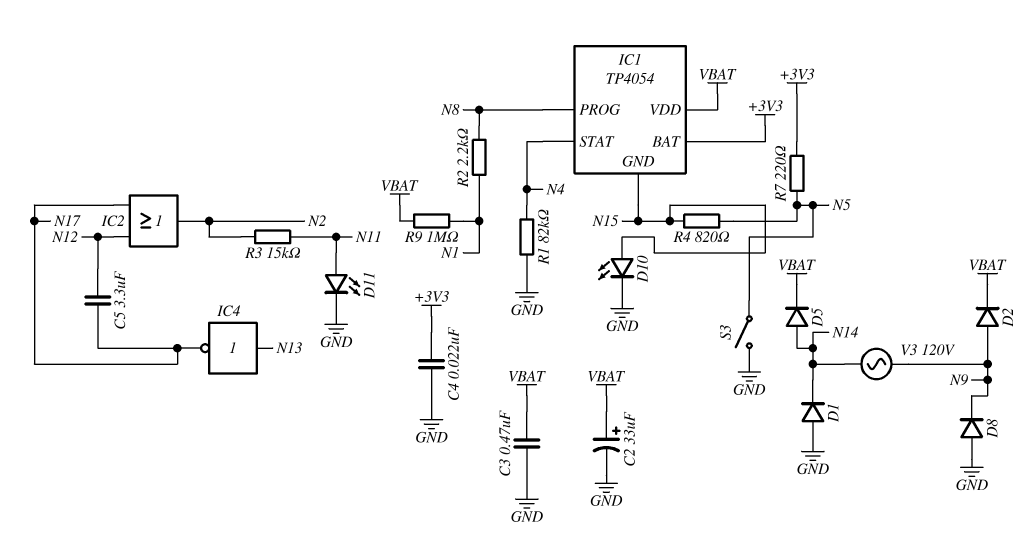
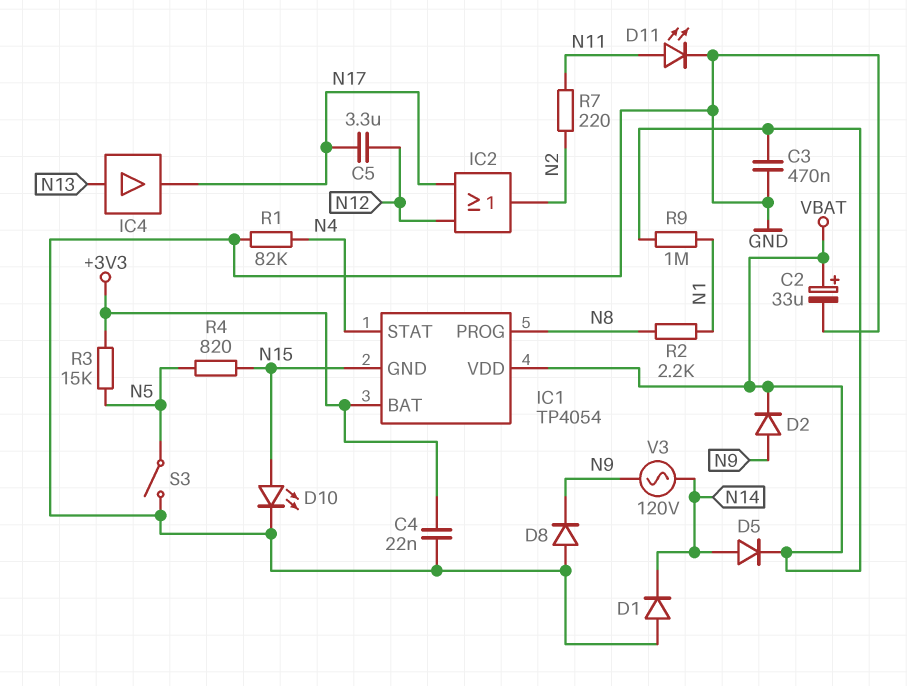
IC4: NOT (in N13, out N17) -> buffer (in N13, out N17)
R3: 15k (N2, N11) -> 15k (+3V3, N5)
R7: 220 (+3V3, N5) -> 220 (N2, N11)

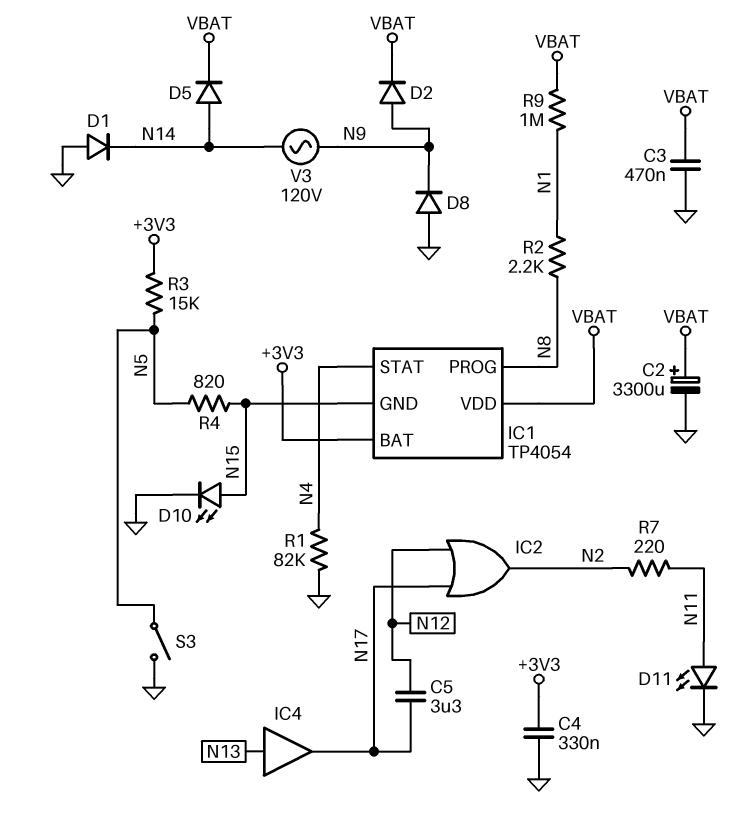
C2: 33uF (plus VBAT, minus GND) -> 3300uF (plus VBAT, minus GND)
C4: 22nF (+3V3, GND) -> 330nF (+3V3, GND)

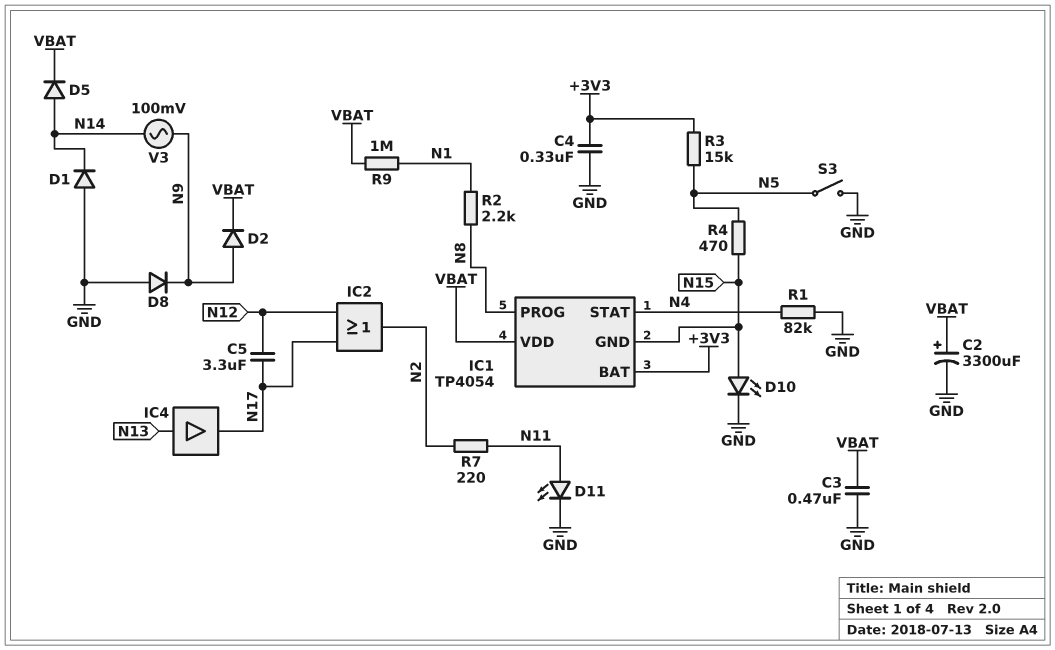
R4: 820 (N5, N15) -> 470 (N5, N15)
V3: AC 120V (N9, N14) -> AC 100mV (N9, N14)

